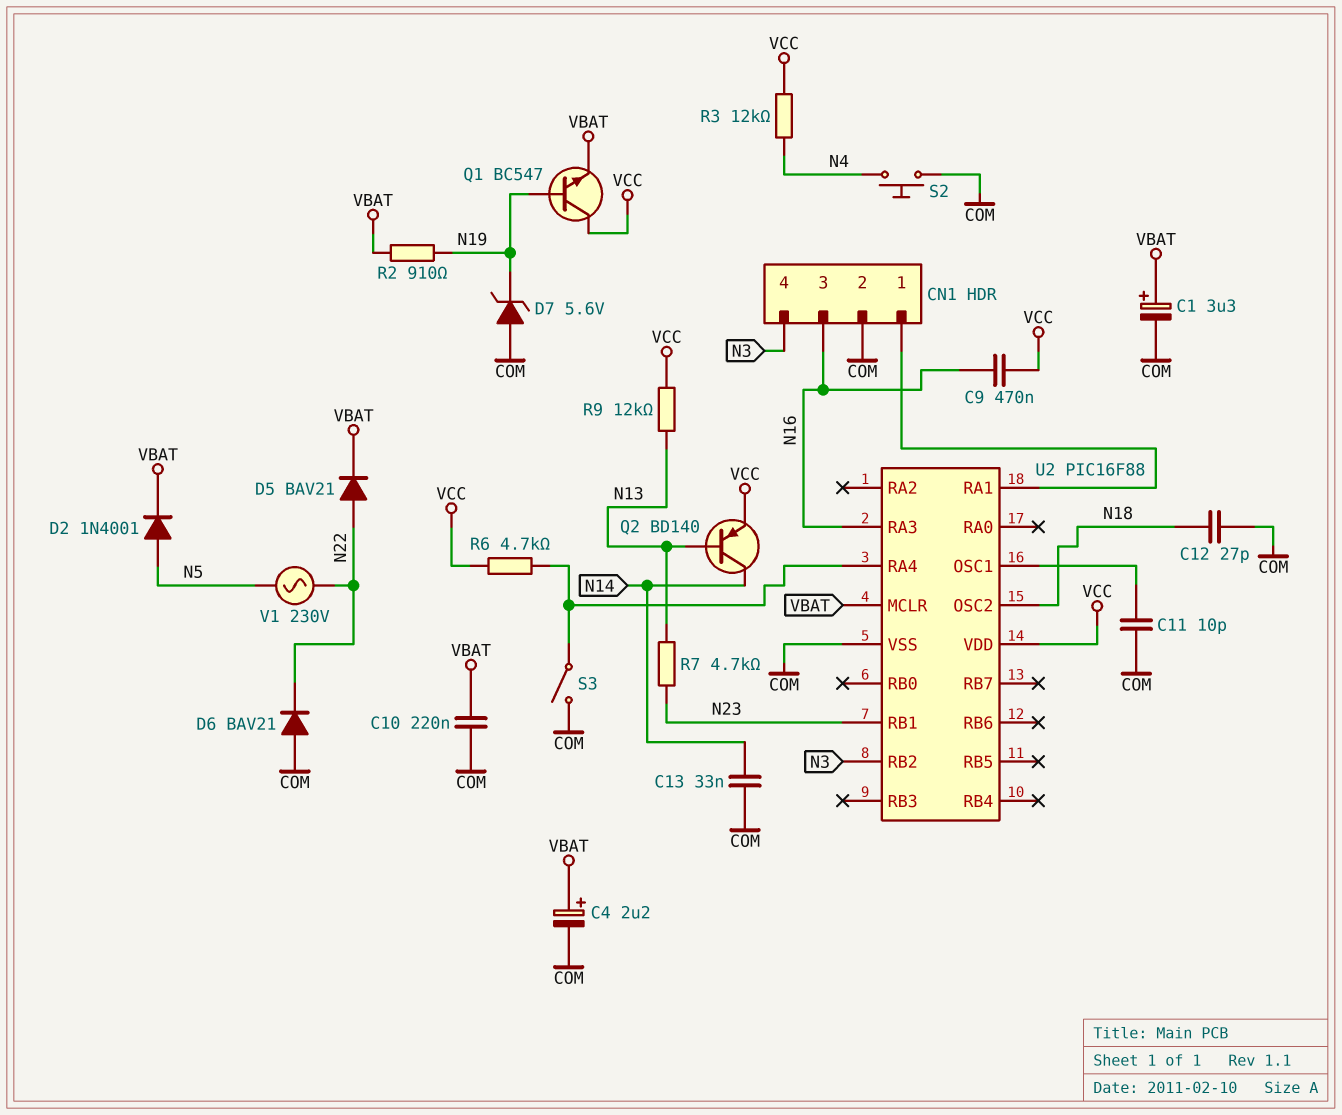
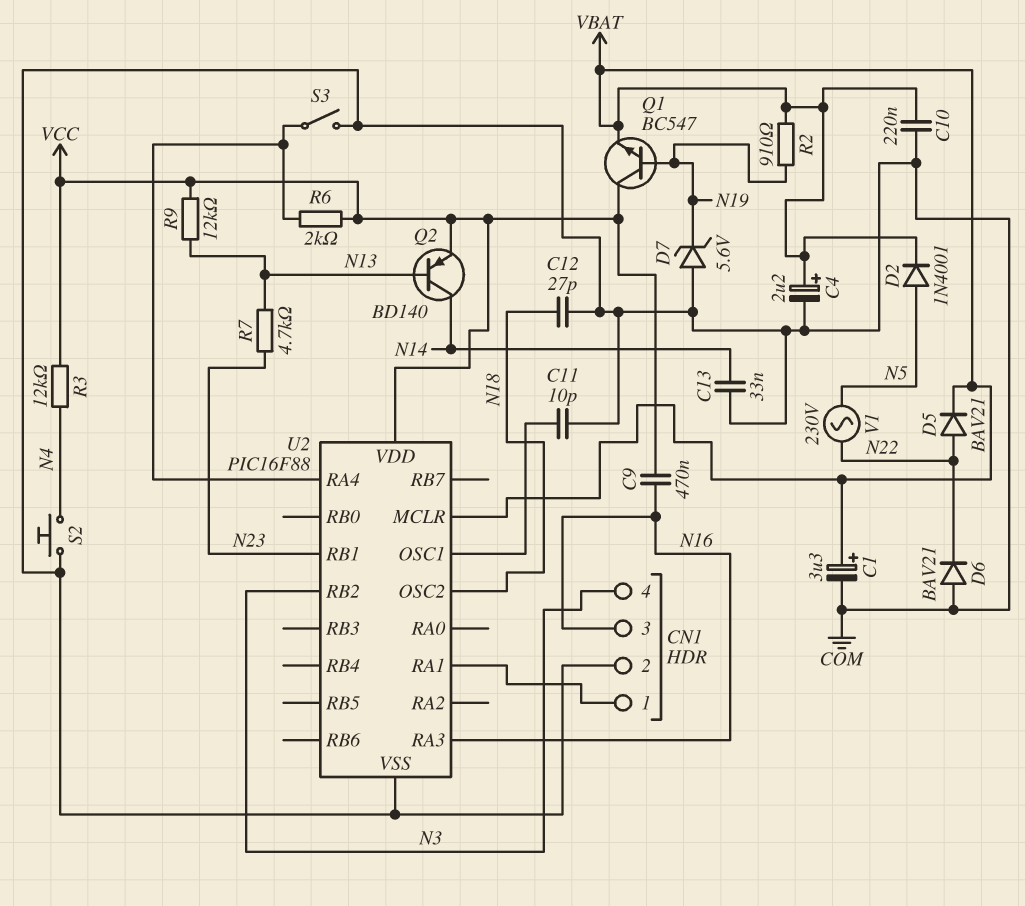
R6: 4.7k (U2/RA4, VCC) -> 2k (U2/RA4, VCC)

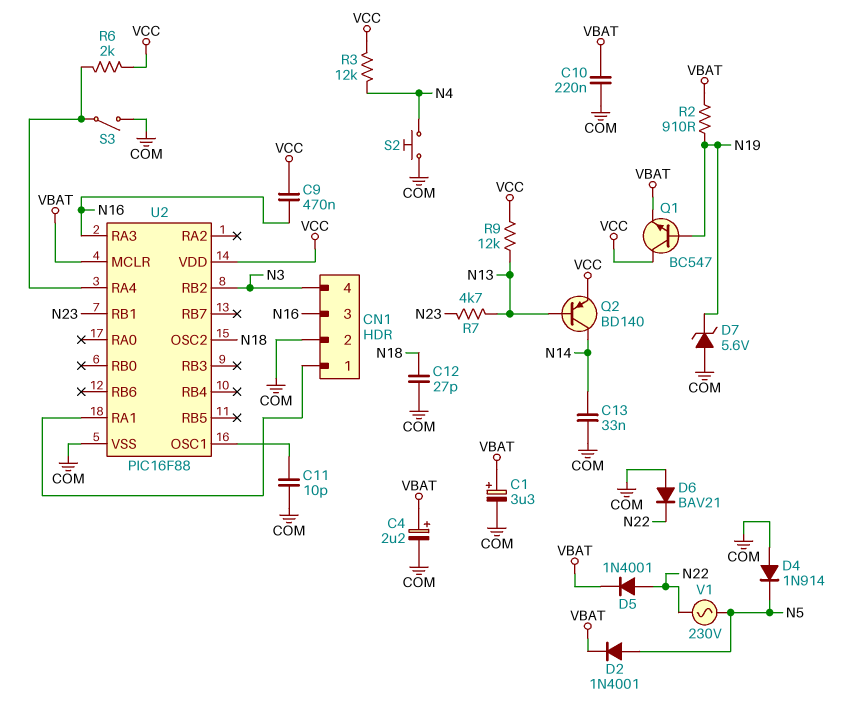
D4: none -> diode 1N914 (A COM, K N5)
D5: diode BAV21 (A N22, K VBAT) -> diode 1N4001 (A N22, K VBAT)

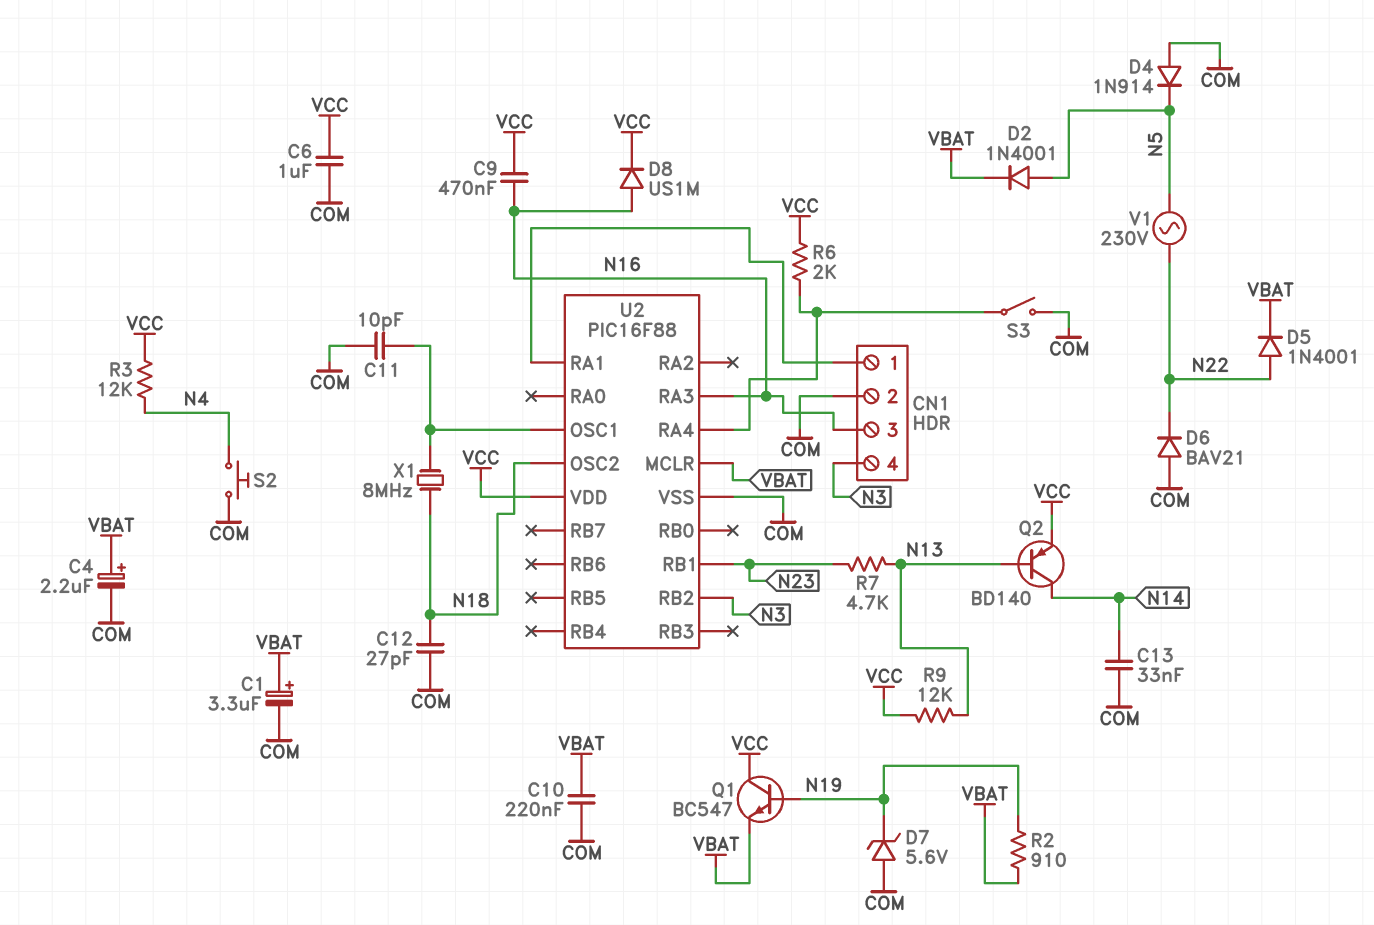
C6: none -> 1uF (COM, VCC)
D8: none -> diode US1M (A N16, K VCC)
X1: none -> 8MHz (N18, U2/OSC1)

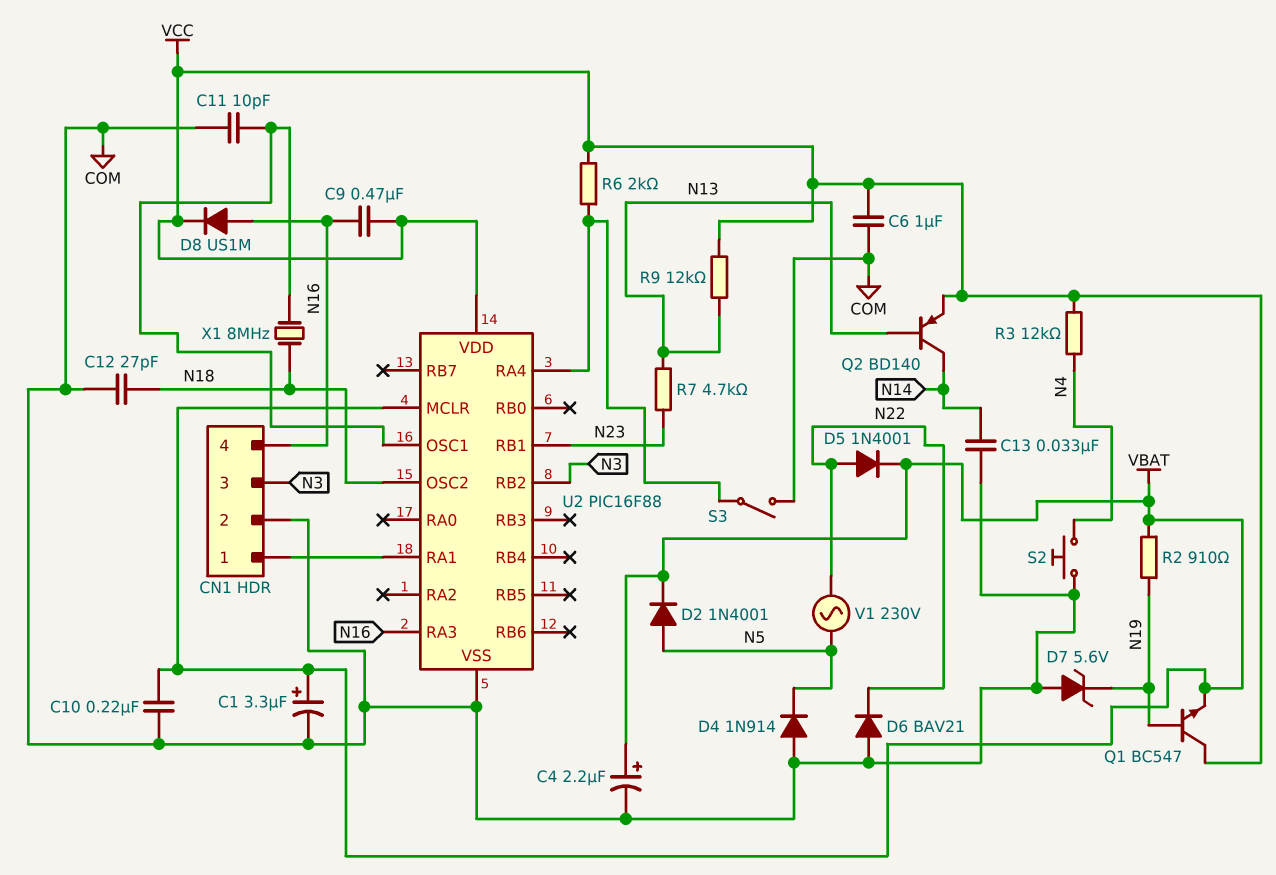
CN1 pin 3: N16 -> N3
CN1 pin 4: N3 -> N16

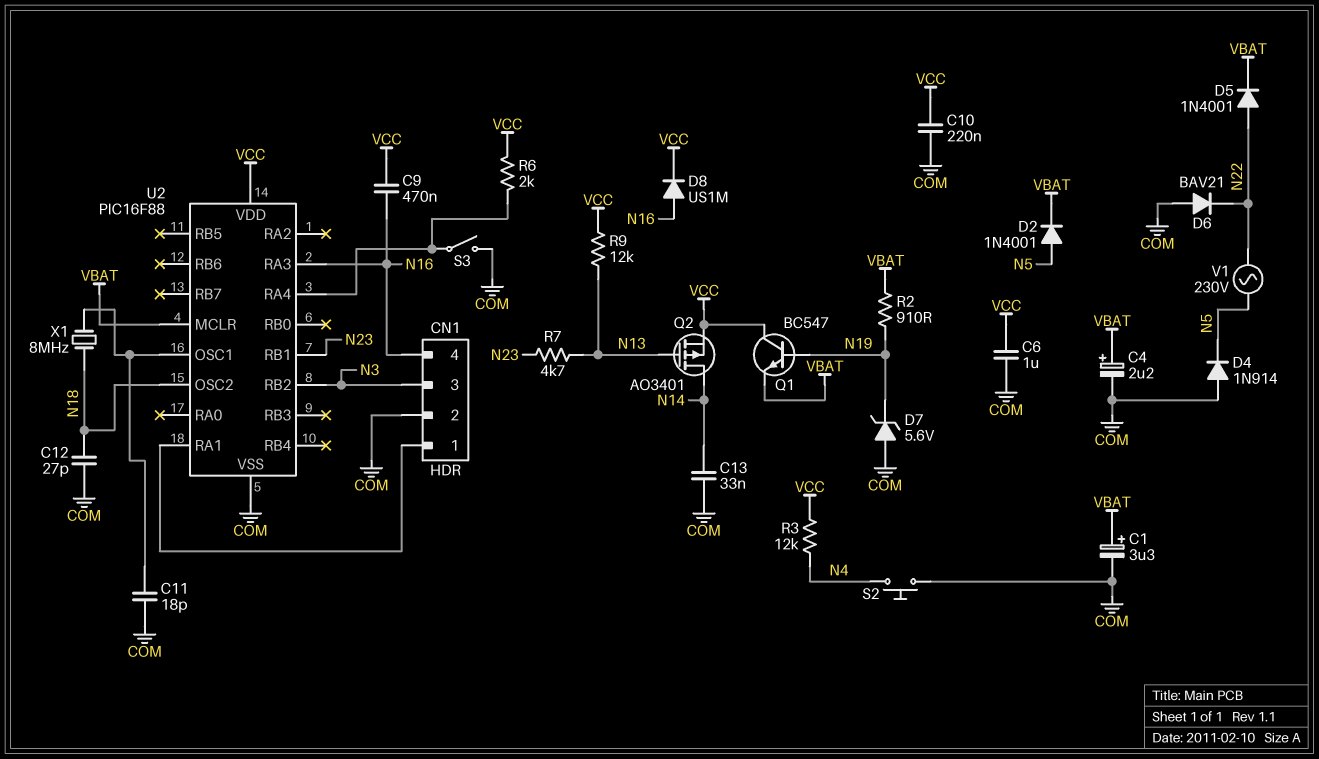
C10: 220nF (COM, VBAT) -> 220nF (COM, VCC)
C11: 10pF (COM, U2/OSC1) -> 18pF (COM, U2/OSC1)
Q2: PNP BD140 (B N13, C N14, E VCC) -> PMOS AO3401 (G N13, D N14, S VCC)

